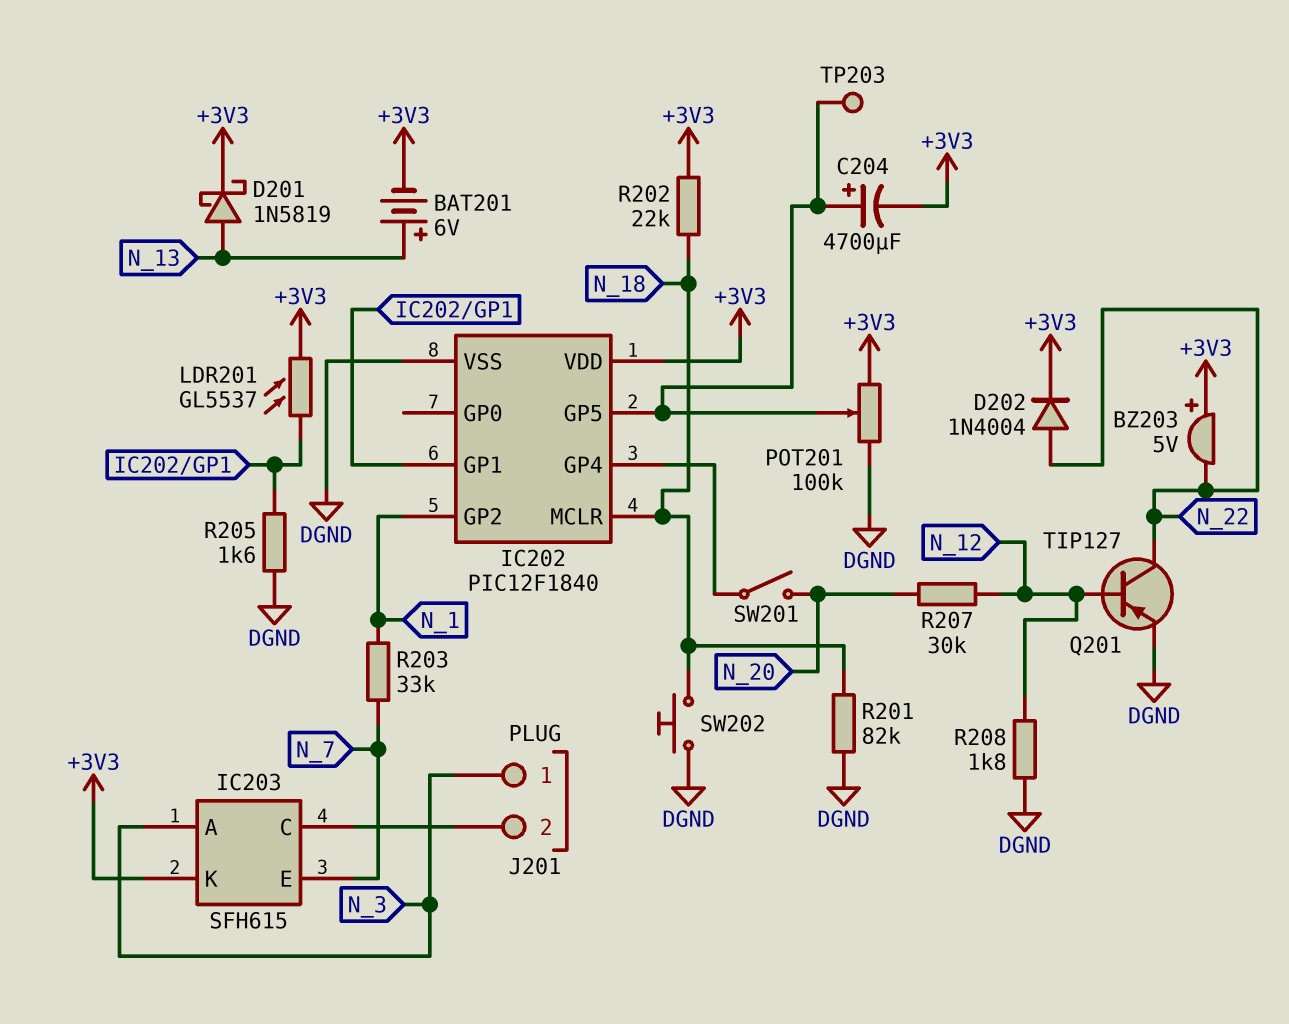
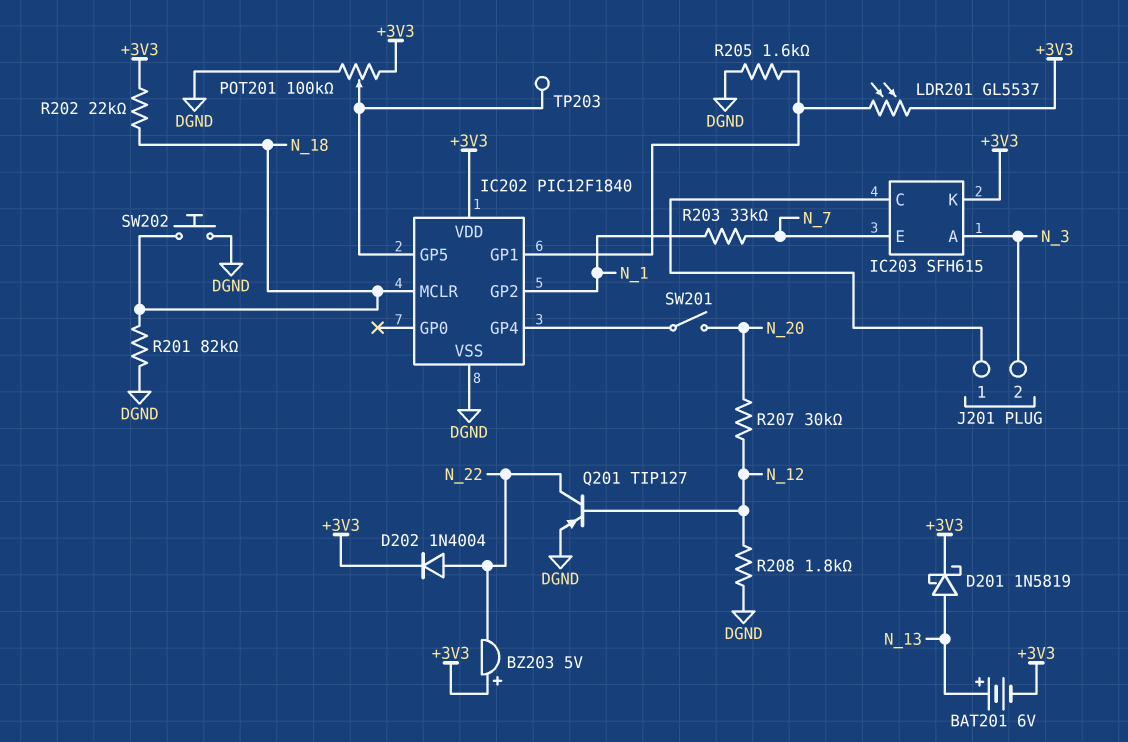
C204: 4700uF (plus IC202/GP5, minus +3V3) -> none
J201 pin 1: N_3 -> IC203/C
J201 pin 2: IC203/C -> N_3

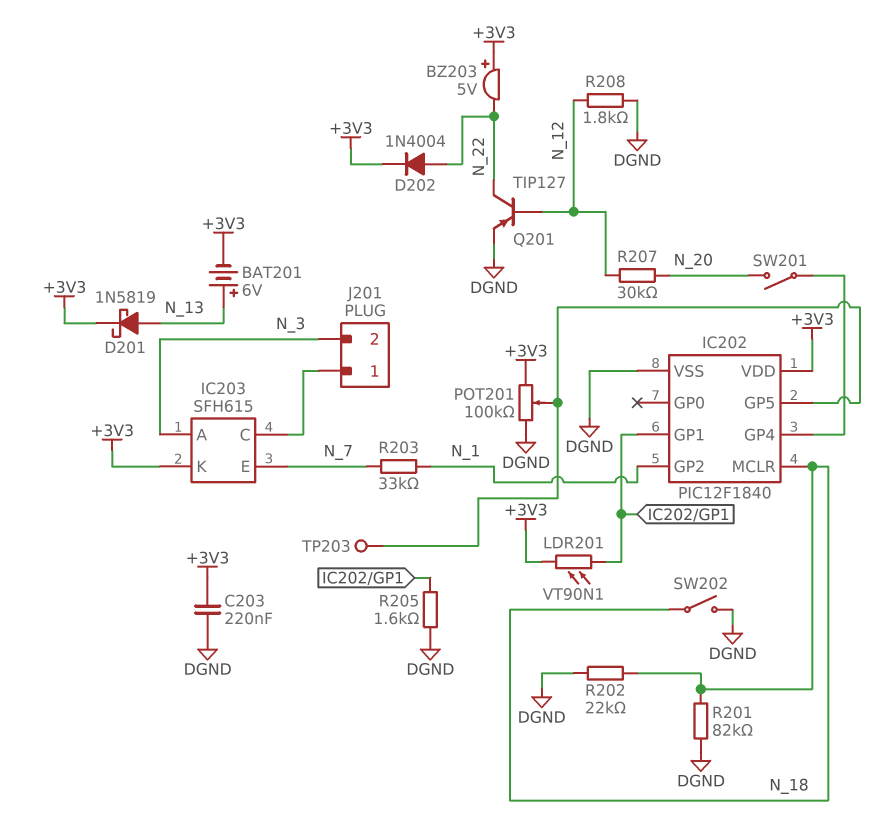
C203: none -> 220nF (+3V3, DGND)
LDR201: GL5537 (+3V3, IC202/GP1) -> VT90N1 (+3V3, IC202/GP1)
R202: 22k (+3V3, N_18) -> 22k (DGND, N_18)
SW202: button (DGND, N_18) -> switch (DGND, N_18)

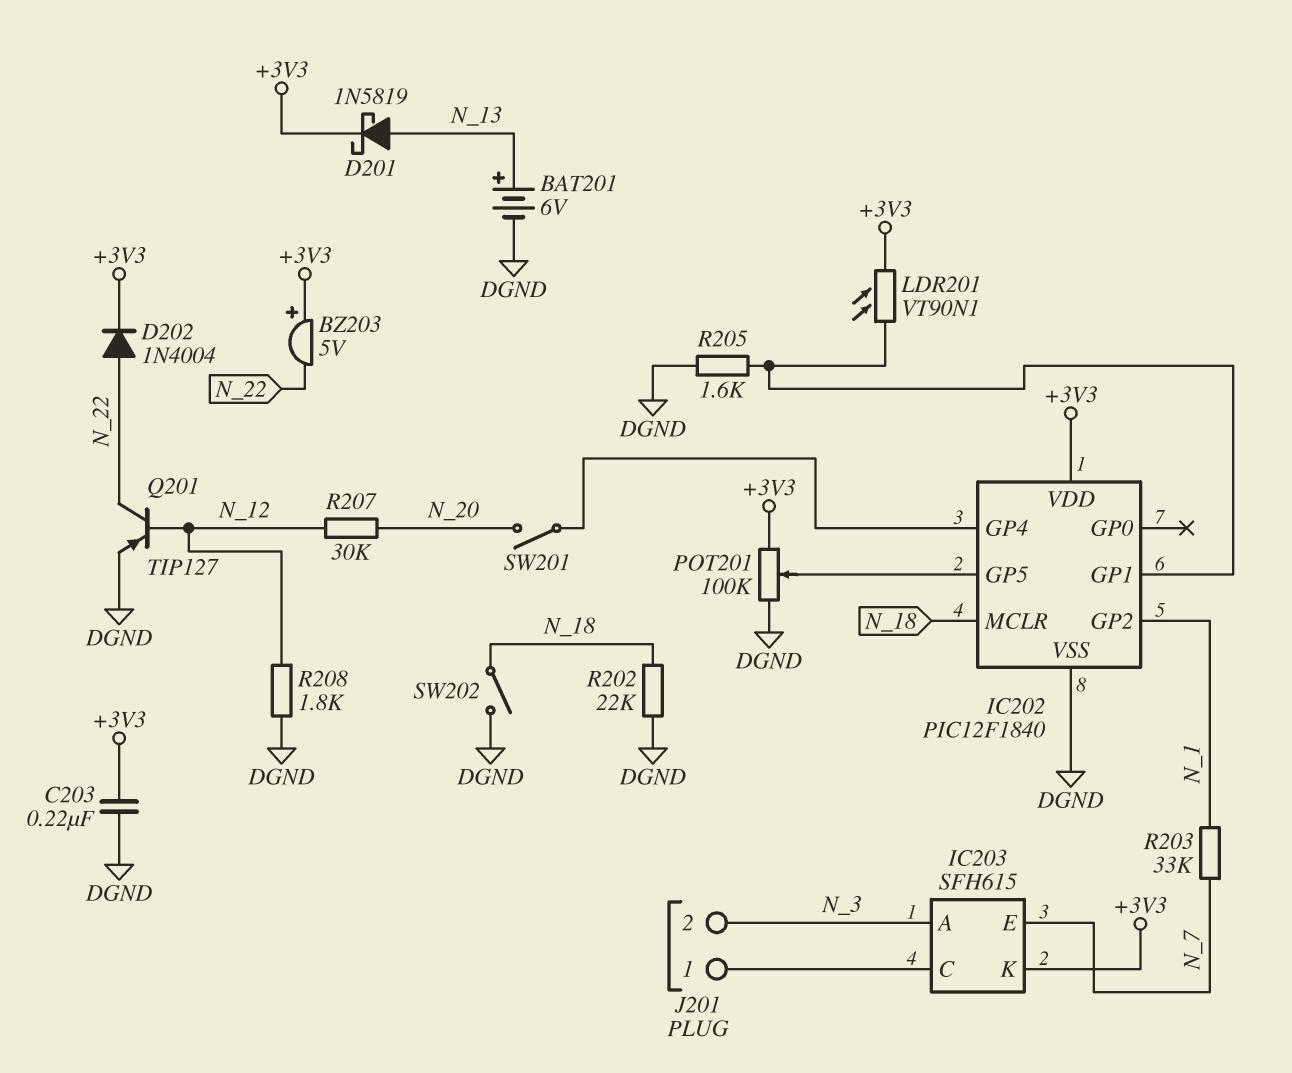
BAT201: 6V (plus N_13, minus +3V3) -> 6V (plus N_13, minus DGND)
R201: 82k (DGND, N_18) -> none
TP203: test point (IC202/GP5) -> none

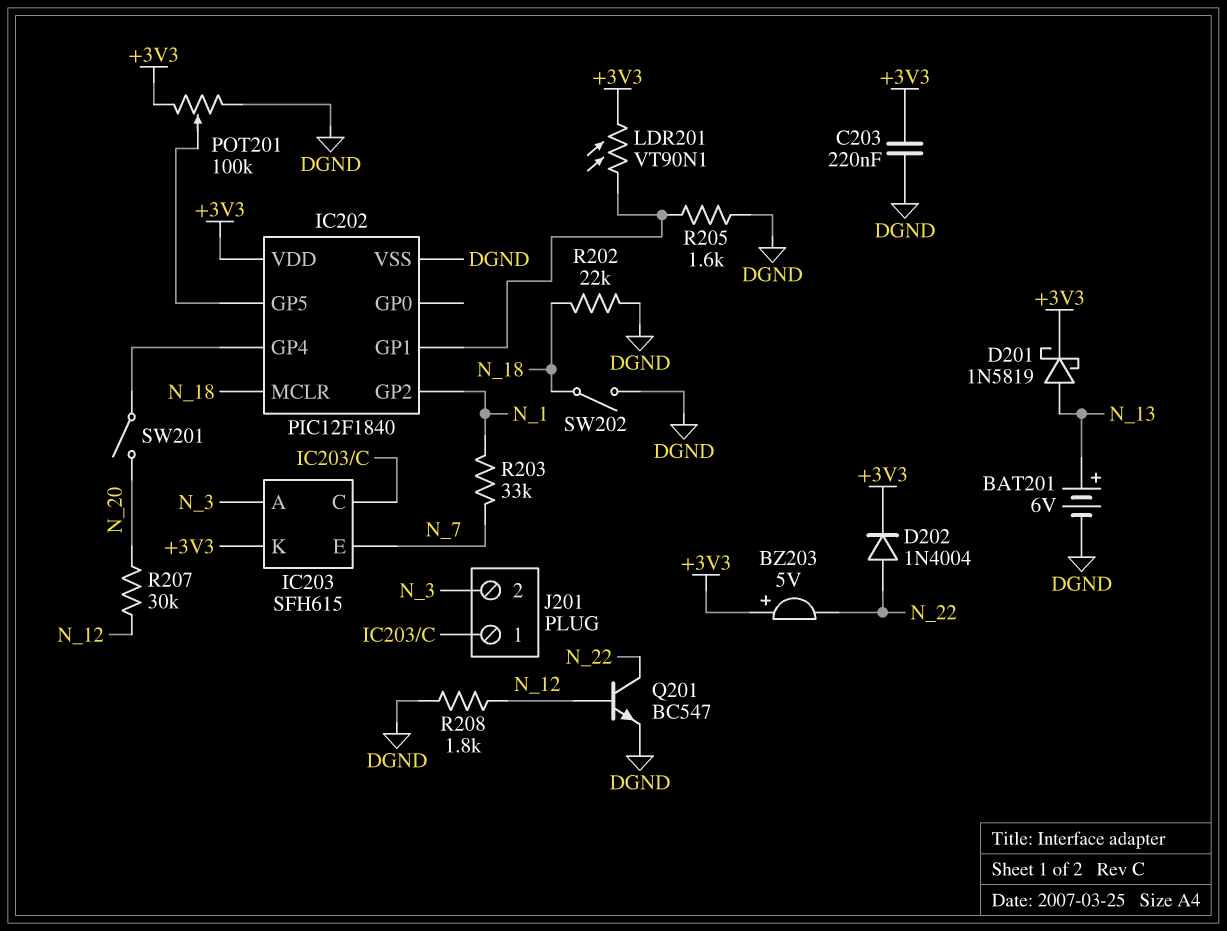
Q201: PNP TIP127 (B N_12, C N_22, E DGND) -> NPN BC547 (B N_12, C N_22, E DGND)

